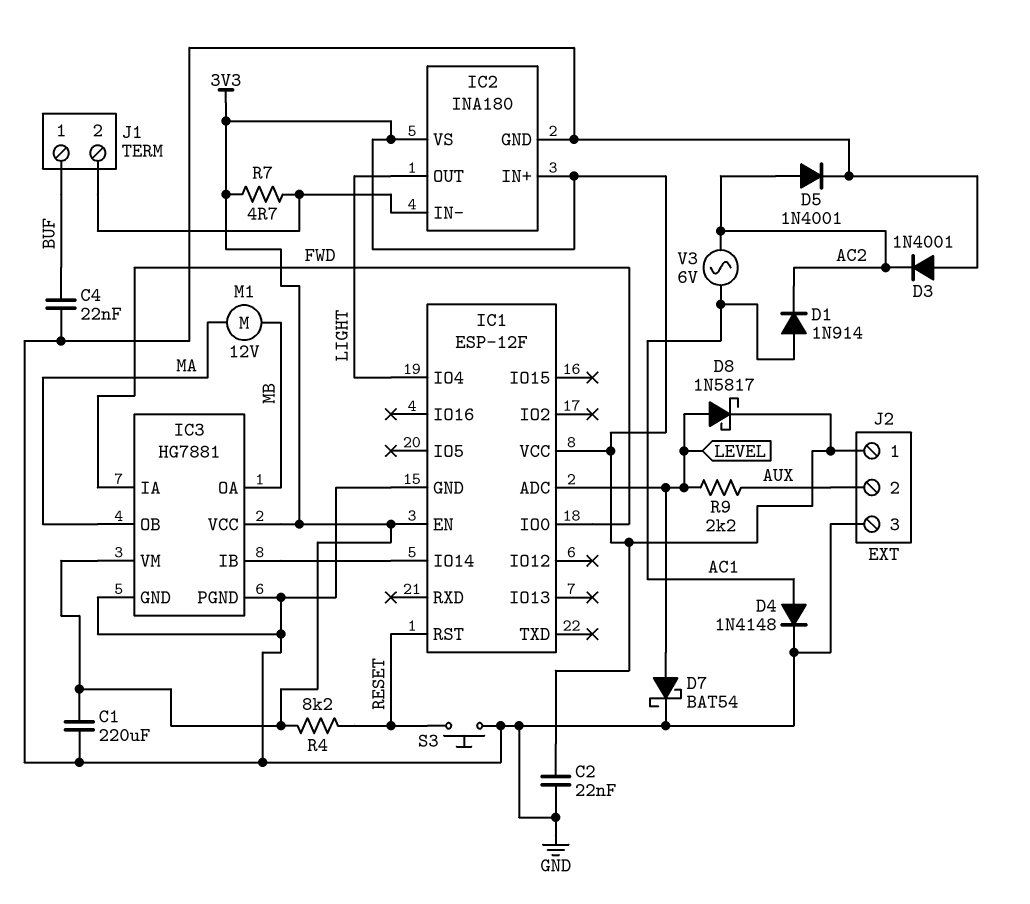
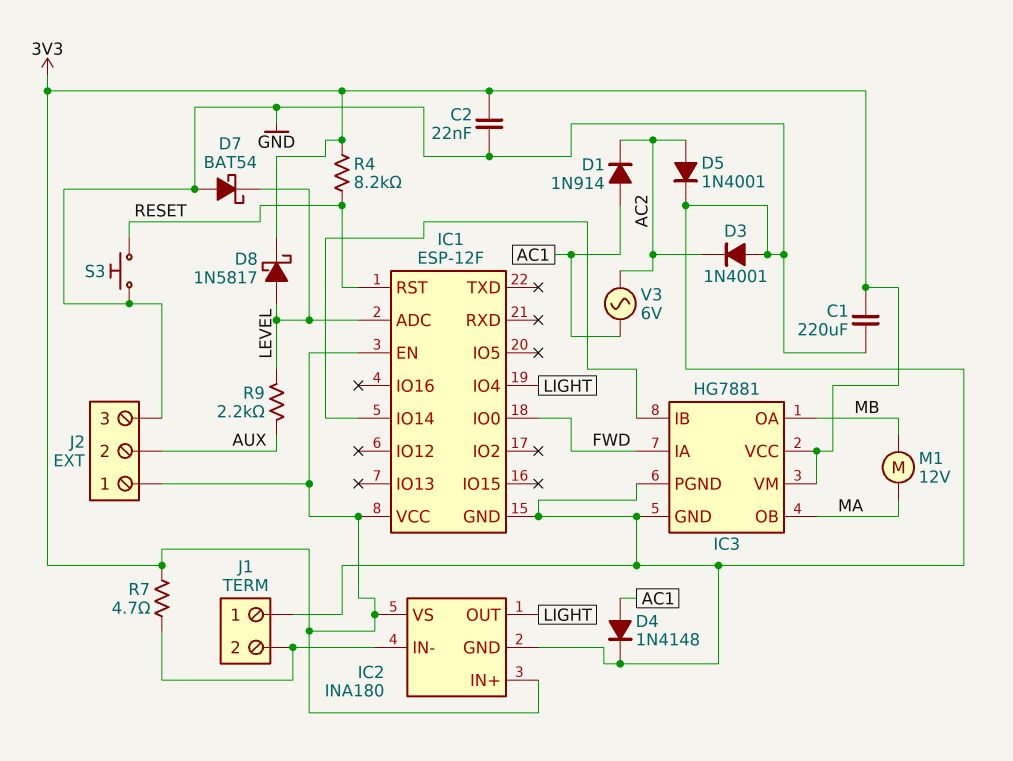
C4: 22nF (BUF, GND) -> none
D7: schottky BAT54 (A LEVEL, K GND) -> schottky BAT54 (A GND, K LEVEL)
J1 pin 1: BUF -> GND

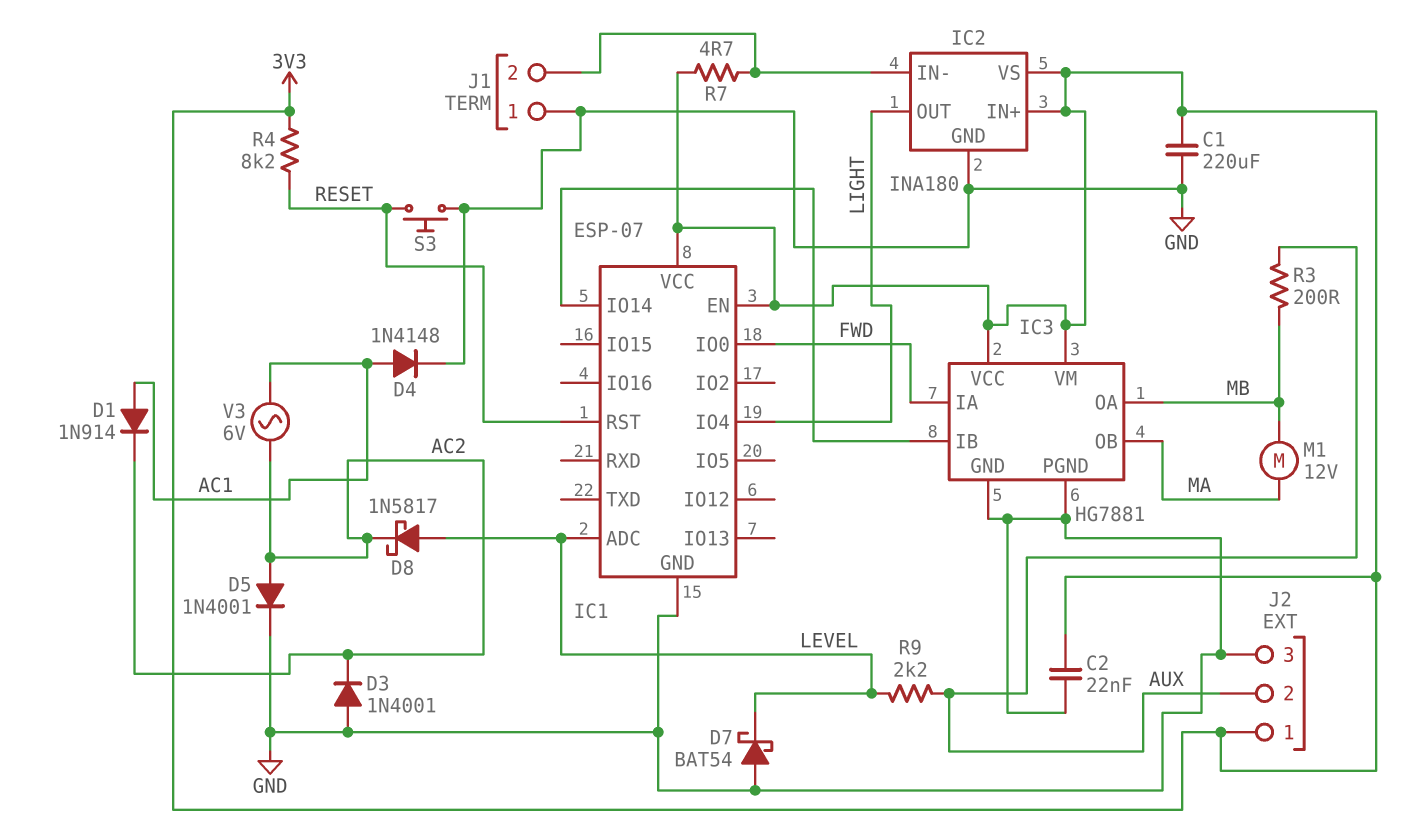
D8: schottky 1N5817 (A LEVEL, K 3V3) -> schottky 1N5817 (A LEVEL, K AC2)
IC1: ESP-12F -> ESP-07
R3: none -> 200 (AUX, MB)

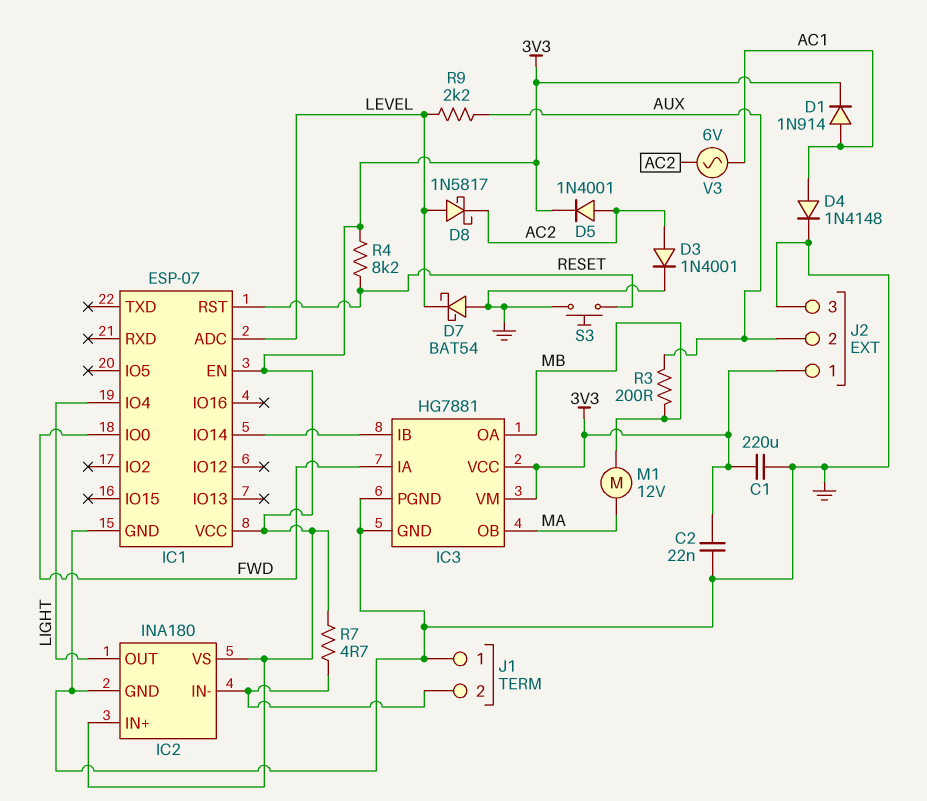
D1: diode 1N914 (A AC1, K AC2) -> diode 1N914 (A AC1, K 3V3)
D3: diode 1N4001 (A GND, K AC2) -> diode 1N4001 (A AC2, K GND)
D5: diode 1N4001 (A AC2, K GND) -> diode 1N4001 (A AC2, K 3V3)

